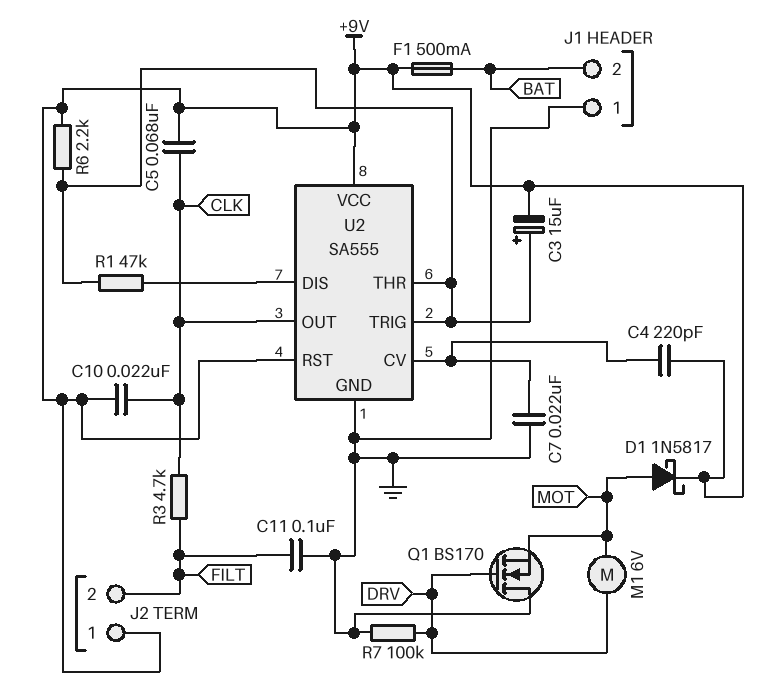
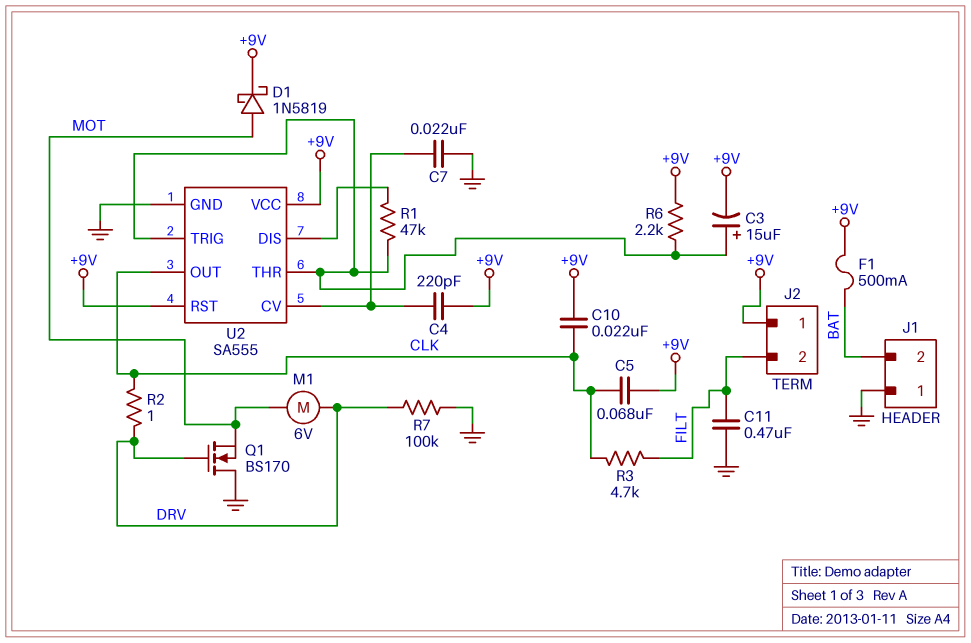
C11: 100nF (FILT, GND) -> 470nF (FILT, GND)
D1: schottky 1N5817 (A MOT, K +9V) -> schottky 1N5819 (A MOT, K +9V)
R2: none -> 1 (CLK, DRV)

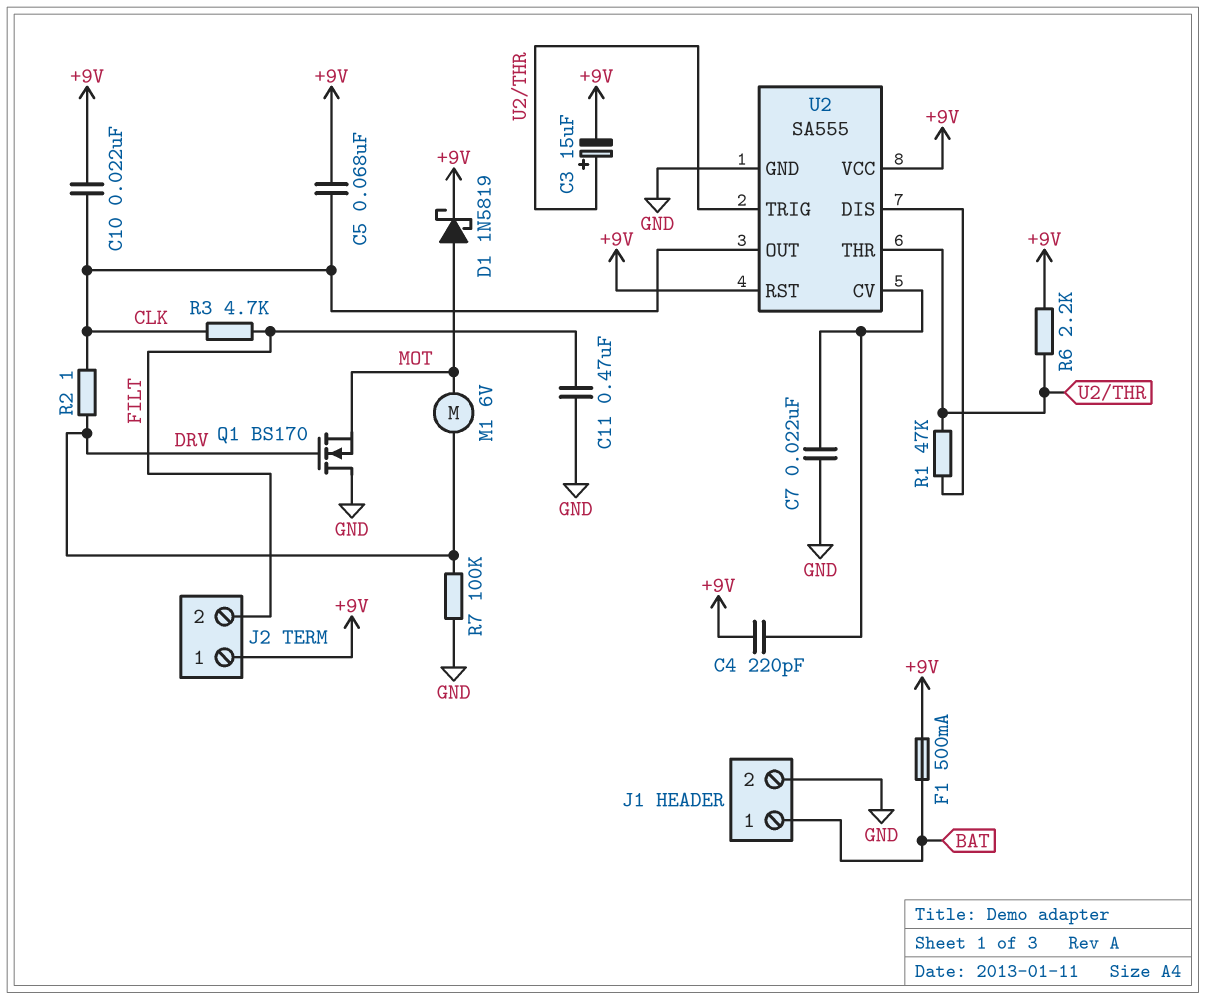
J1 pin 1: GND -> BAT
J1 pin 2: BAT -> GND

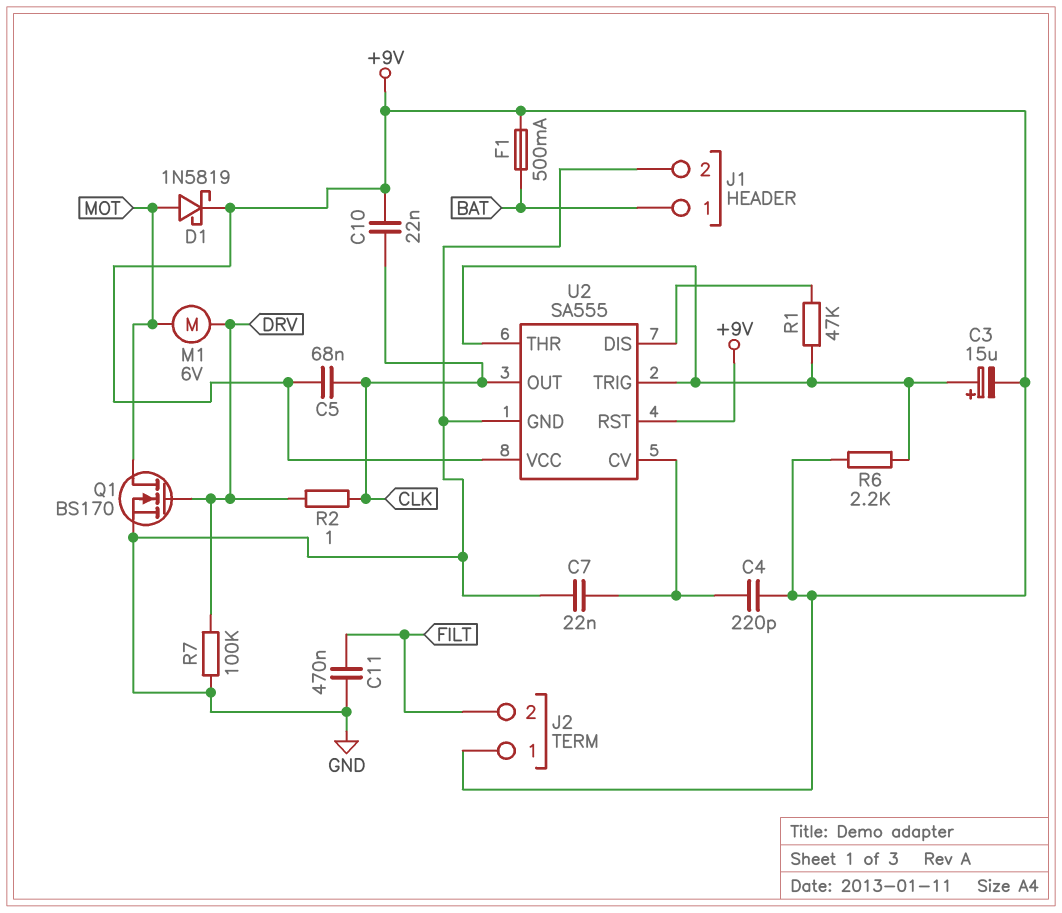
Q1: NMOS BS170 (G DRV, D GND, S MOT) -> NMOS BS170 (G DRV, D MOT, S GND)
R3: 4.7k (CLK, FILT) -> none

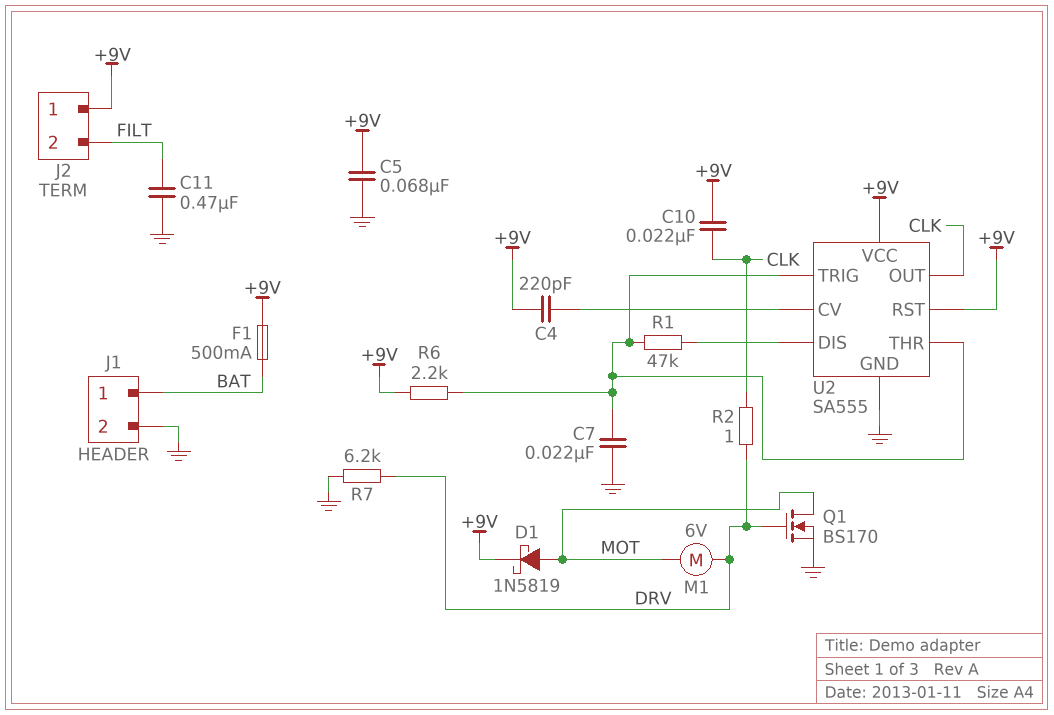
C3: 15uF (plus U2/THR, minus +9V) -> none
C5: 68nF (+9V, CLK) -> 68nF (+9V, GND)
C7: 22nF (GND, U2/CV) -> 22nF (GND, U2/THR)
R7: 100k (DRV, GND) -> 6.2k (DRV, GND)

